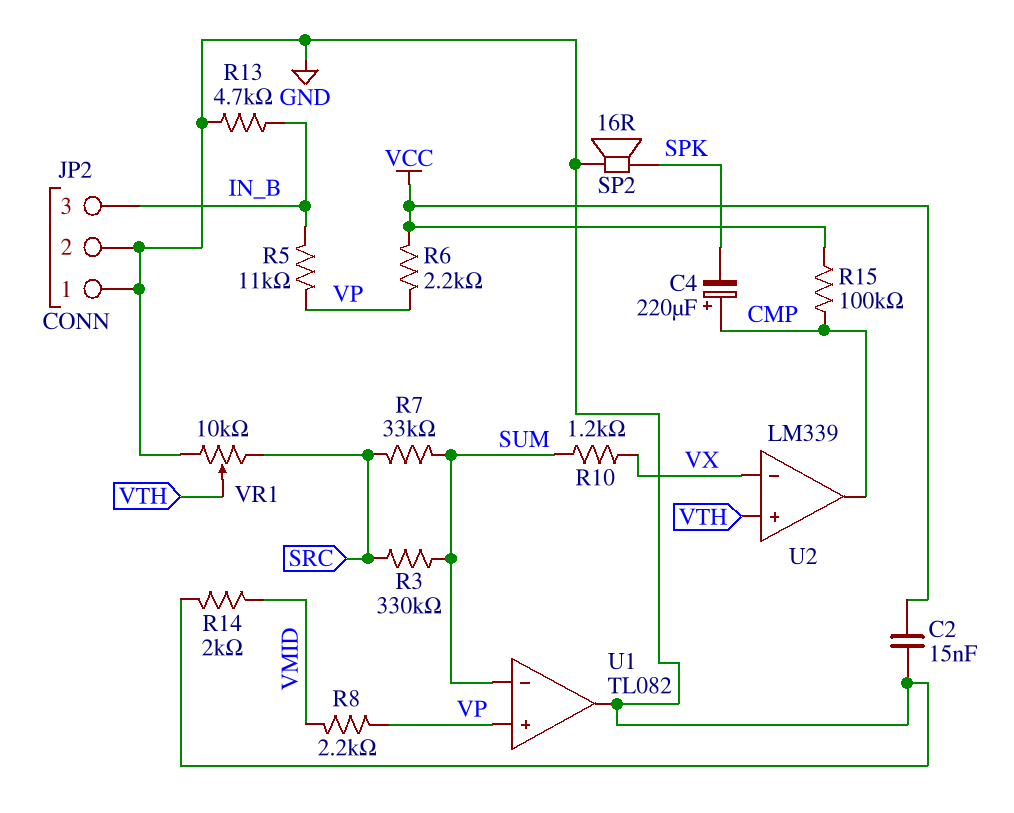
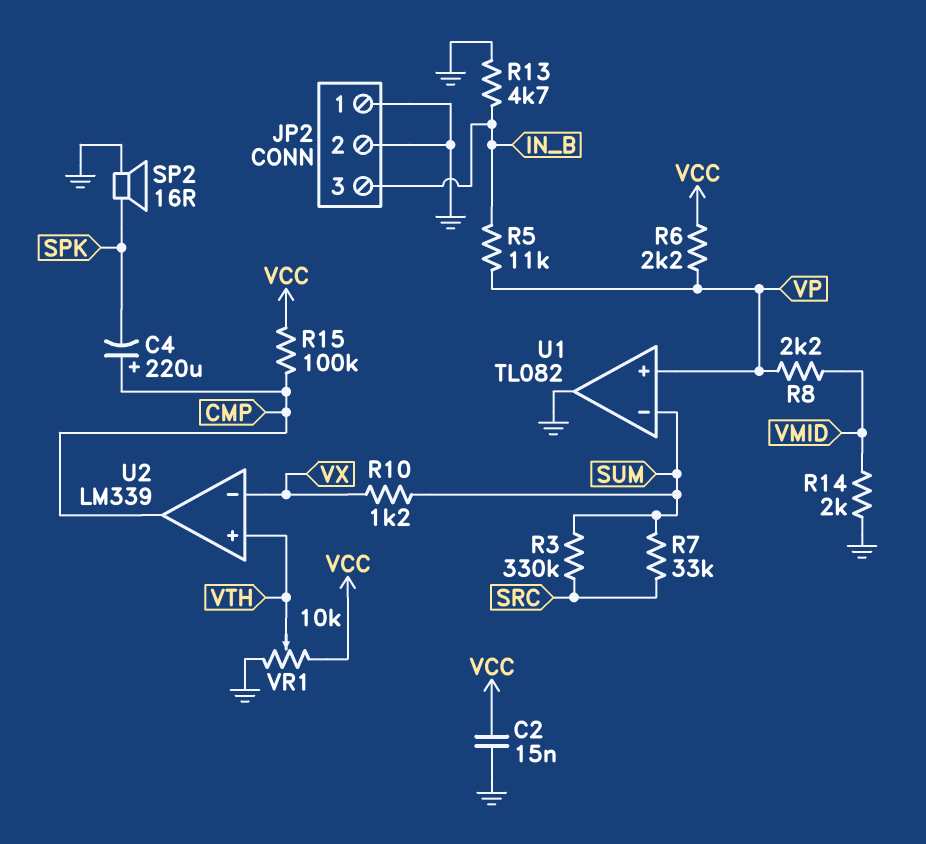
VR1: 10k (GND, SRC, wiper VTH) -> 10k (GND, VCC, wiper VTH)

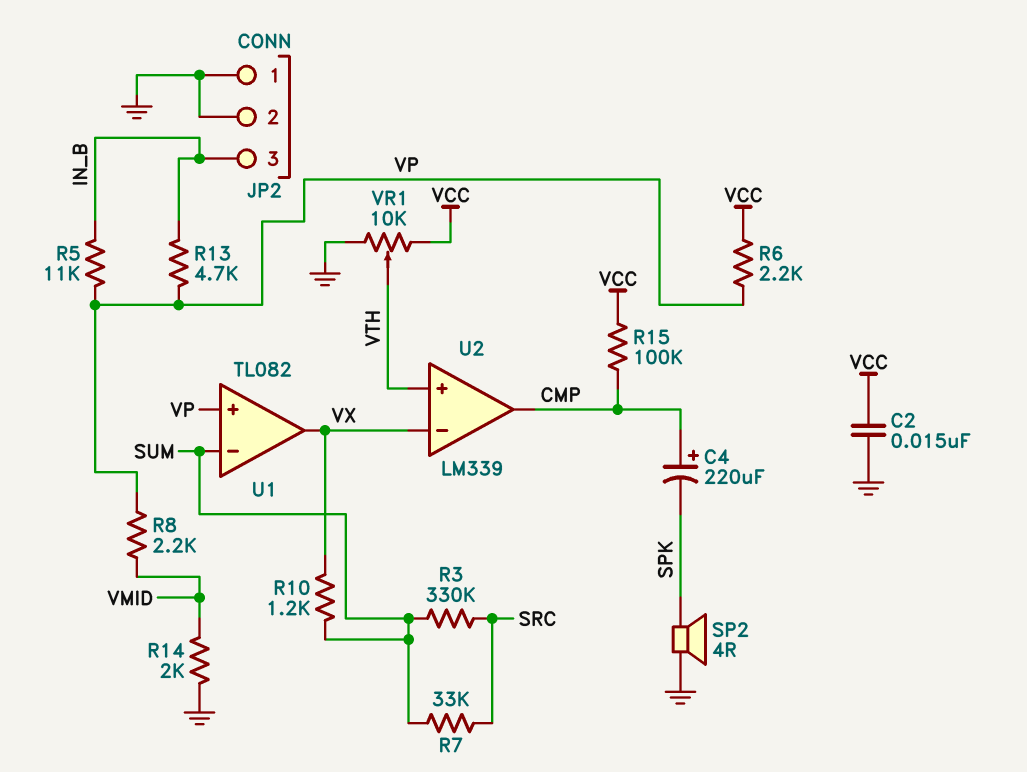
R13: 4.7k (GND, IN_B) -> 4.7k (IN_B, VP)
SP2: speaker 16R (GND, SPK) -> speaker 4R (GND, SPK)
U1 pin out: GND -> VX

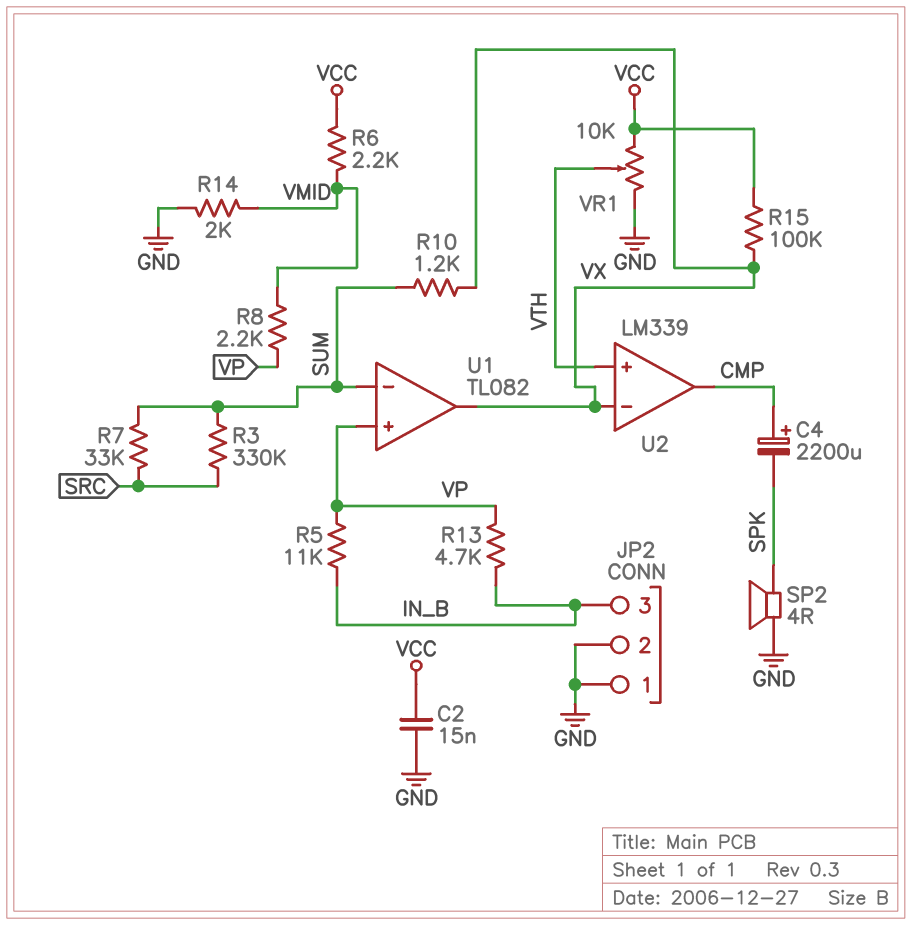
C4: 220uF (plus CMP, minus SPK) -> 2200uF (plus CMP, minus SPK)
R6: 2.2k (VCC, VP) -> 2.2k (VCC, VMID)
R15: 100k (CMP, VCC) -> 100k (VCC, VX)

